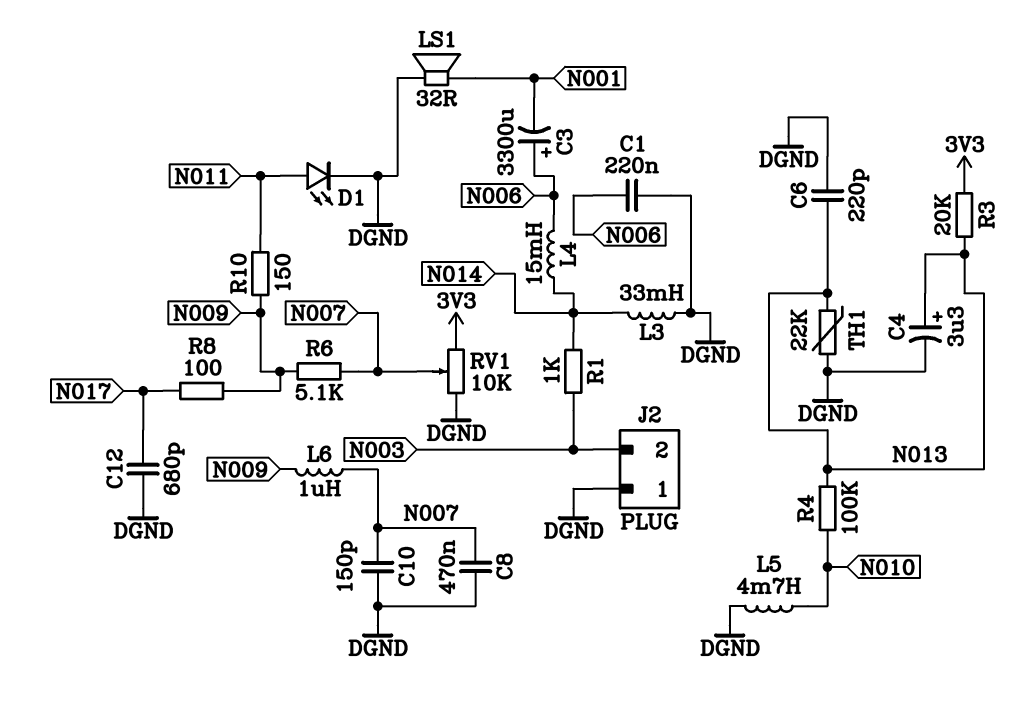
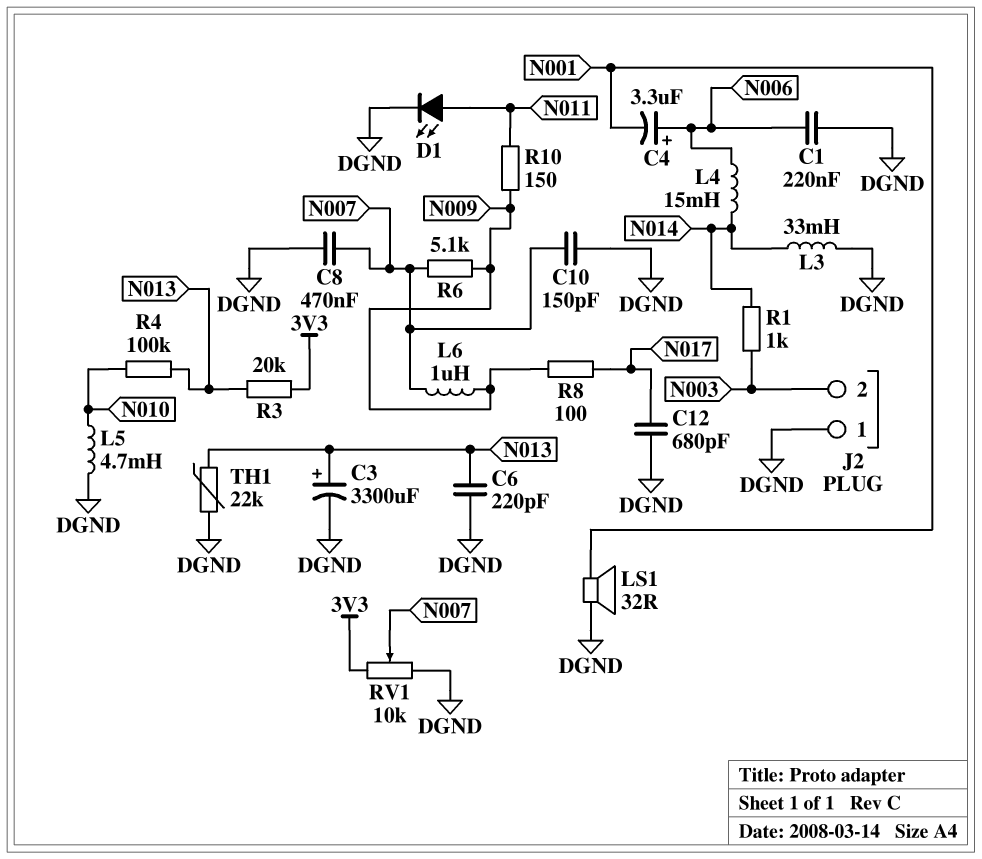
C3: 3300uF (plus N006, minus N001) -> 3300uF (plus N013, minus DGND)
C4: 3.3uF (plus N013, minus DGND) -> 3.3uF (plus N006, minus N001)

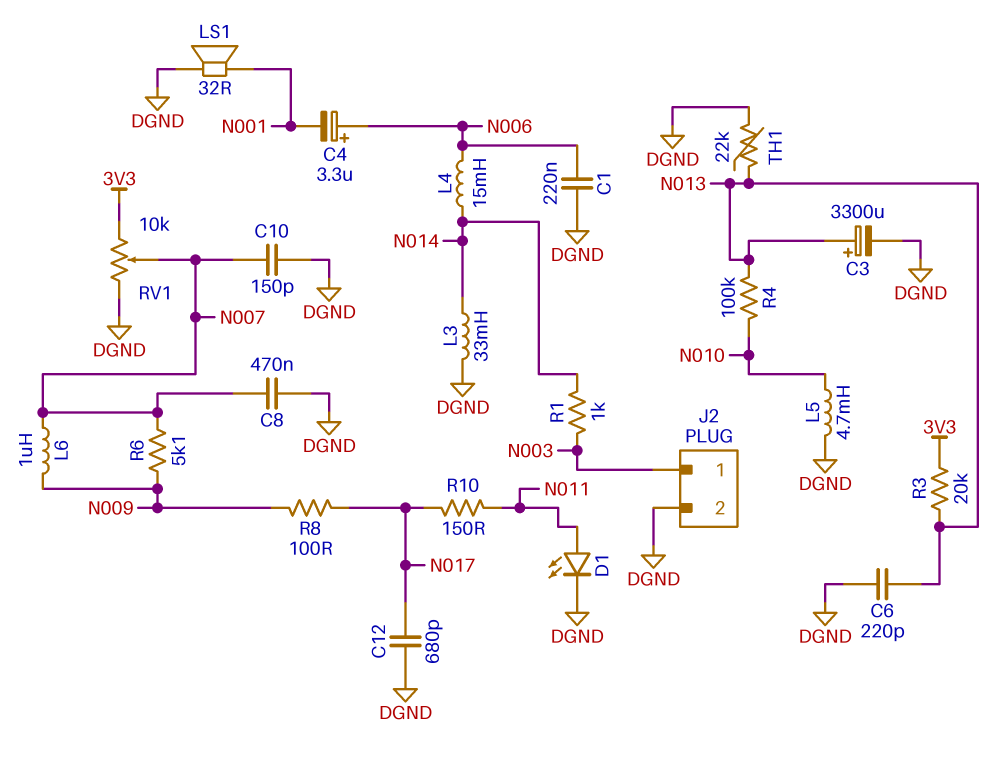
J2 pin 1: DGND -> N003
J2 pin 2: N003 -> DGND
R10: 150 (N009, N011) -> 150 (N011, N017)

